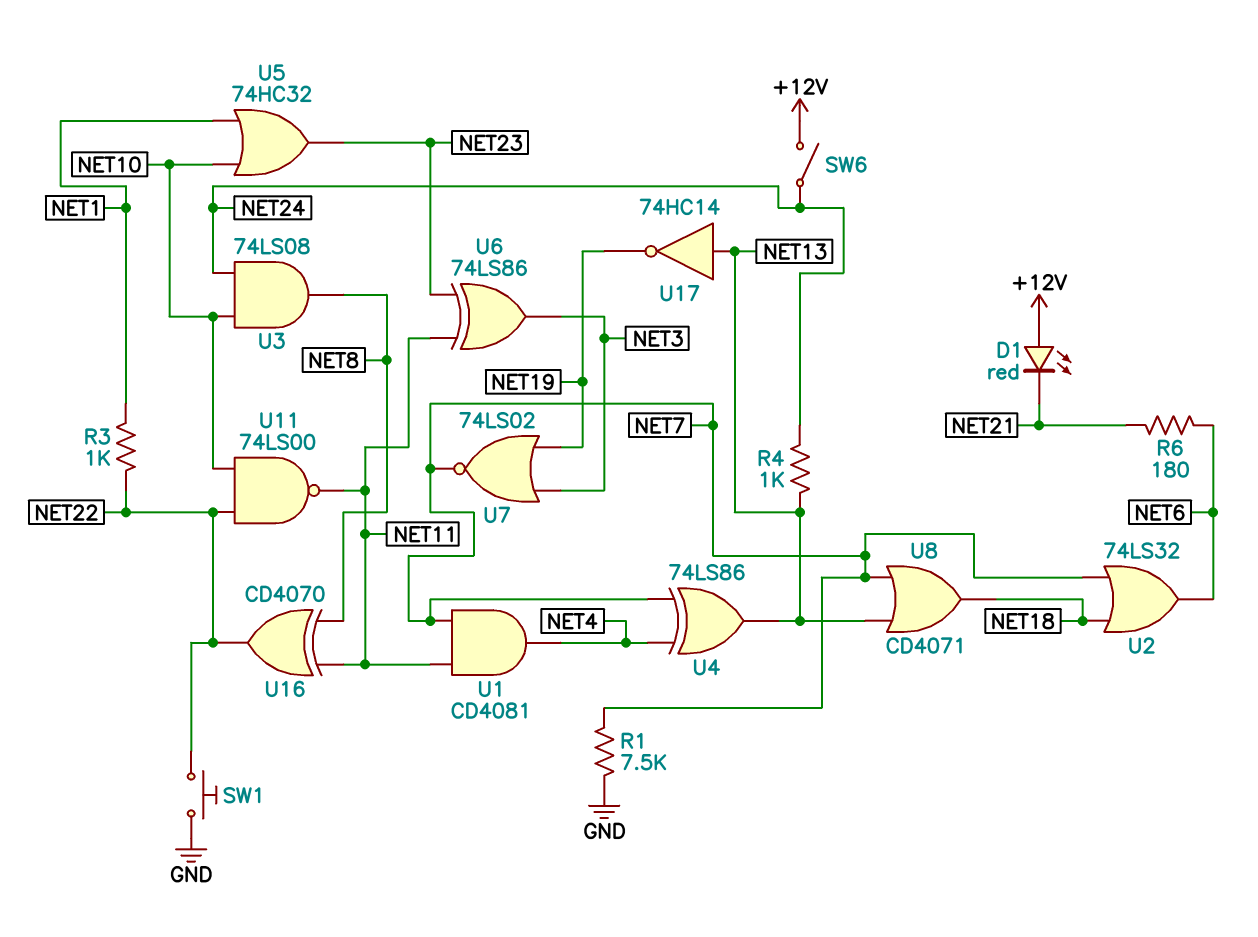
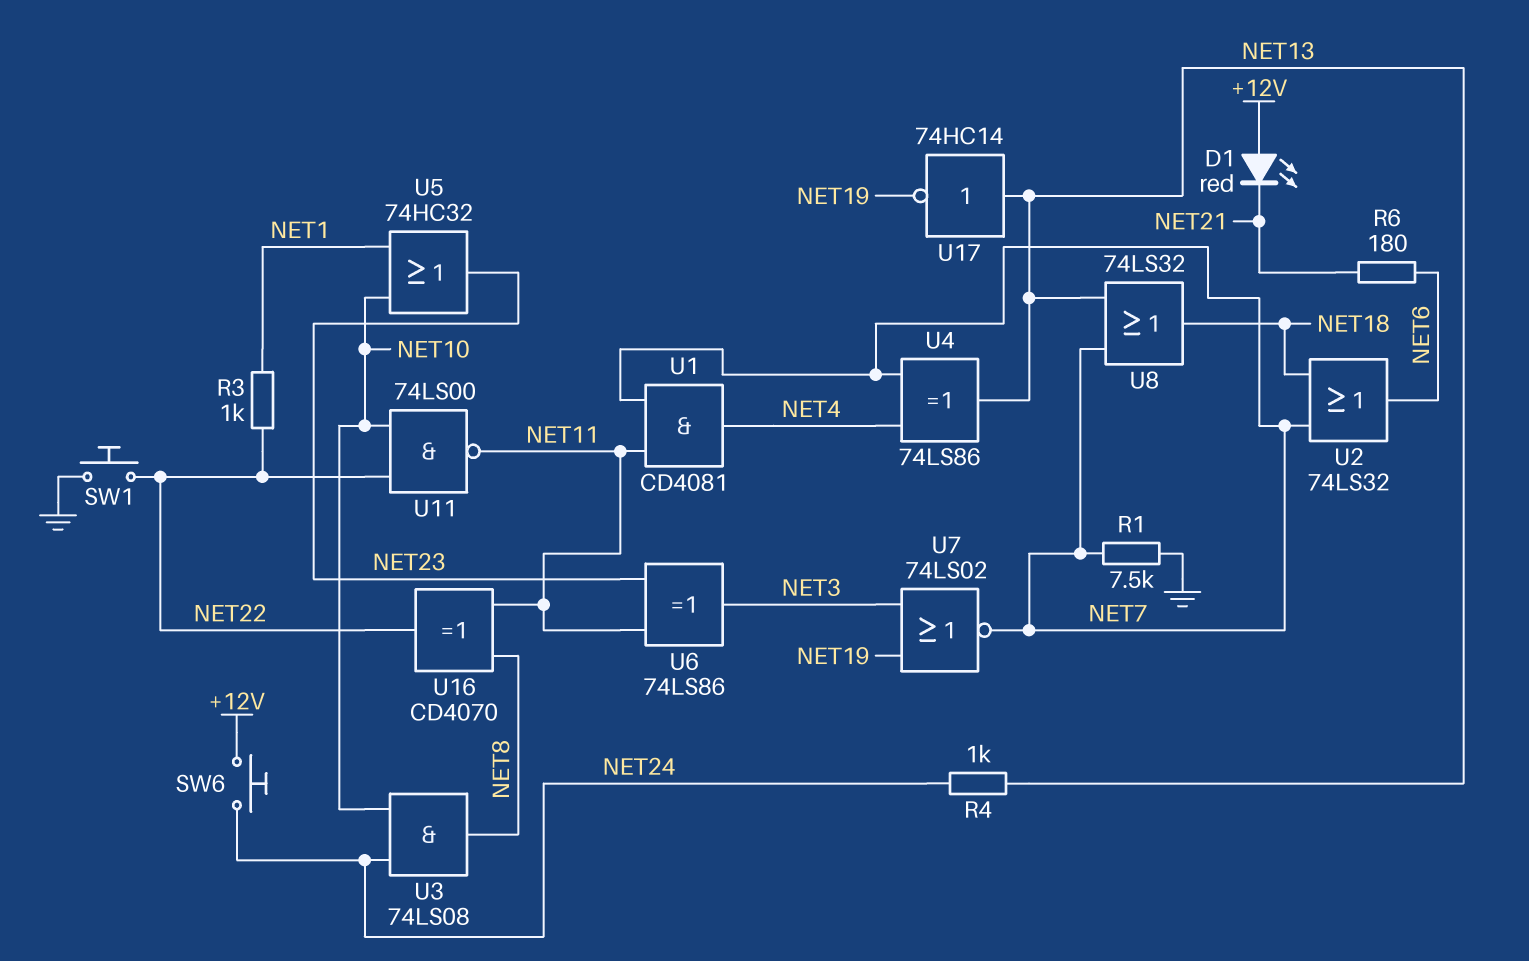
SW6: switch (+12V, NET24) -> button (+12V, NET24)
U8: OR CD4071 (in NET7, in NET13, out NET18) -> OR 74LS32 (in NET7, in NET13, out NET18)

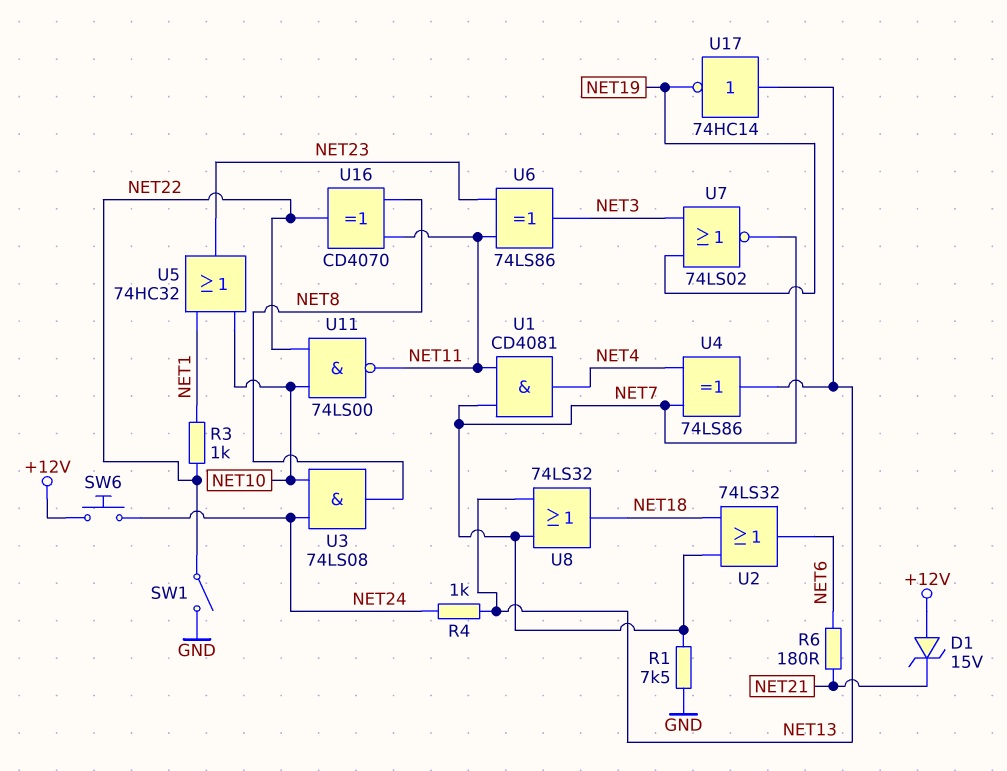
D1: LED red (A +12V, K NET21) -> zener 15V (A +12V, K NET21)
SW1: button (GND, NET22) -> switch (GND, NET22)

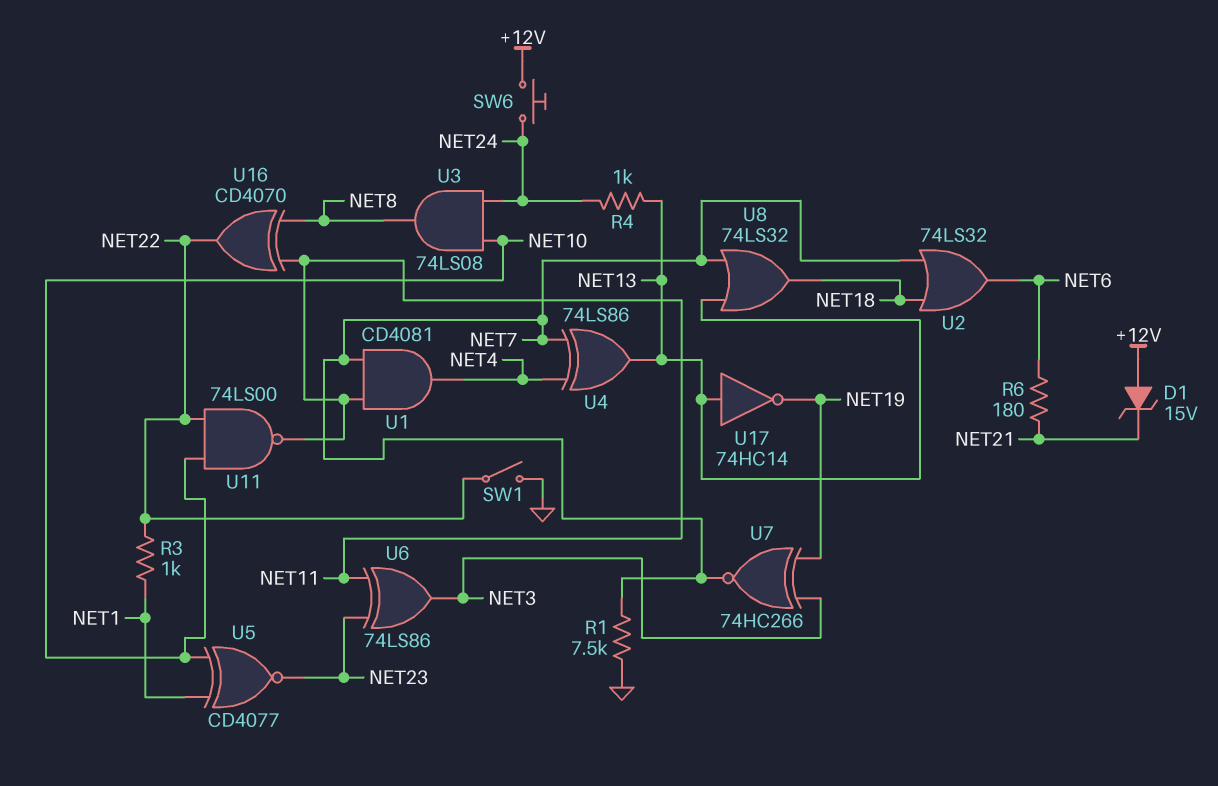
U5: OR 74HC32 (in NET1, in NET10, out NET23) -> XNOR CD4077 (in NET1, in NET10, out NET23)
U7: NOR 74LS02 (in NET3, in NET19, out NET7) -> XNOR 74HC266 (in NET3, in NET19, out NET7)

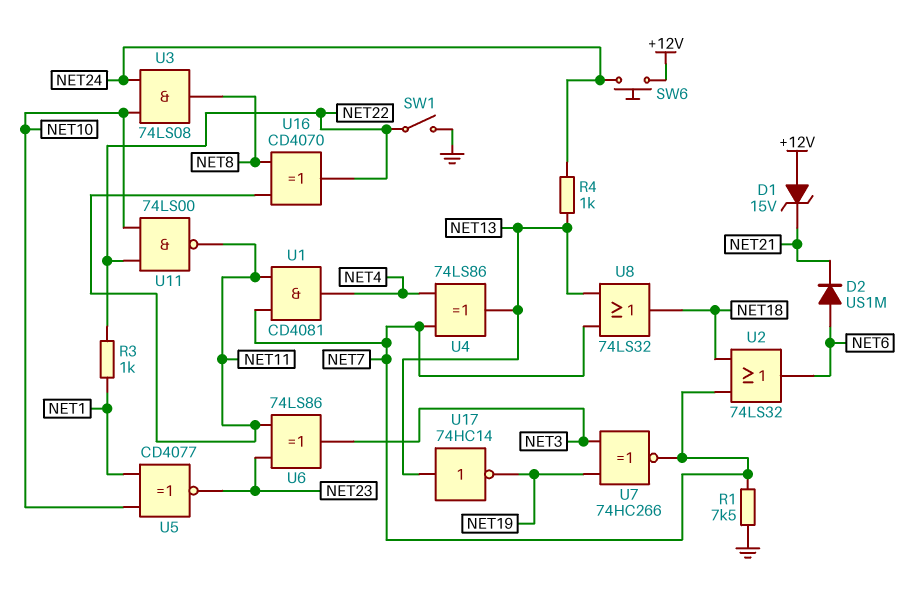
D2: none -> diode US1M (A NET6, K NET21)
R6: 180 (NET6, NET21) -> none

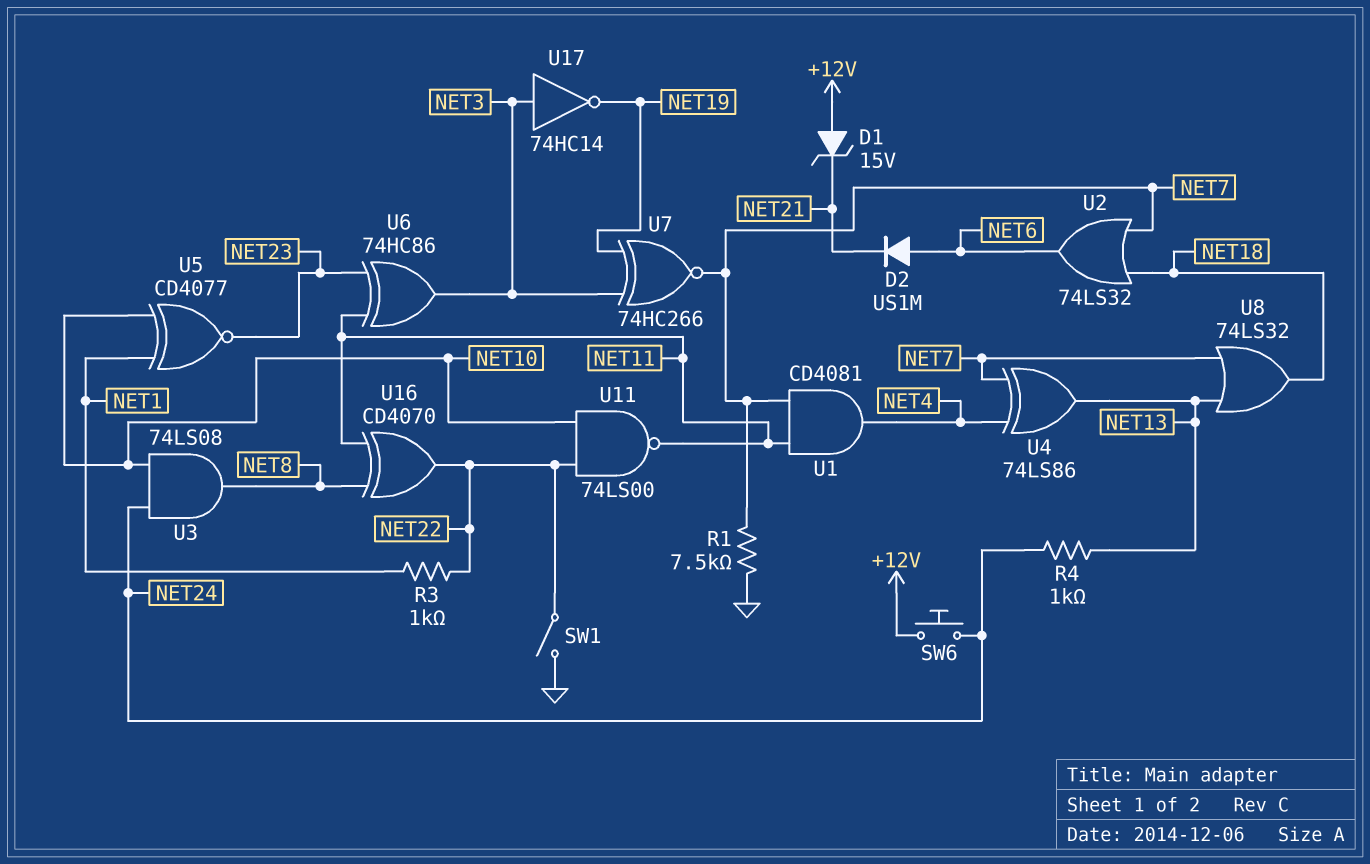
U6: XOR 74LS86 (in NET11, in NET23, out NET3) -> XOR 74HC86 (in NET11, in NET23, out NET3)
U17: NOT 74HC14 (in NET13, out NET19) -> NOT 74HC14 (in NET3, out NET19)

